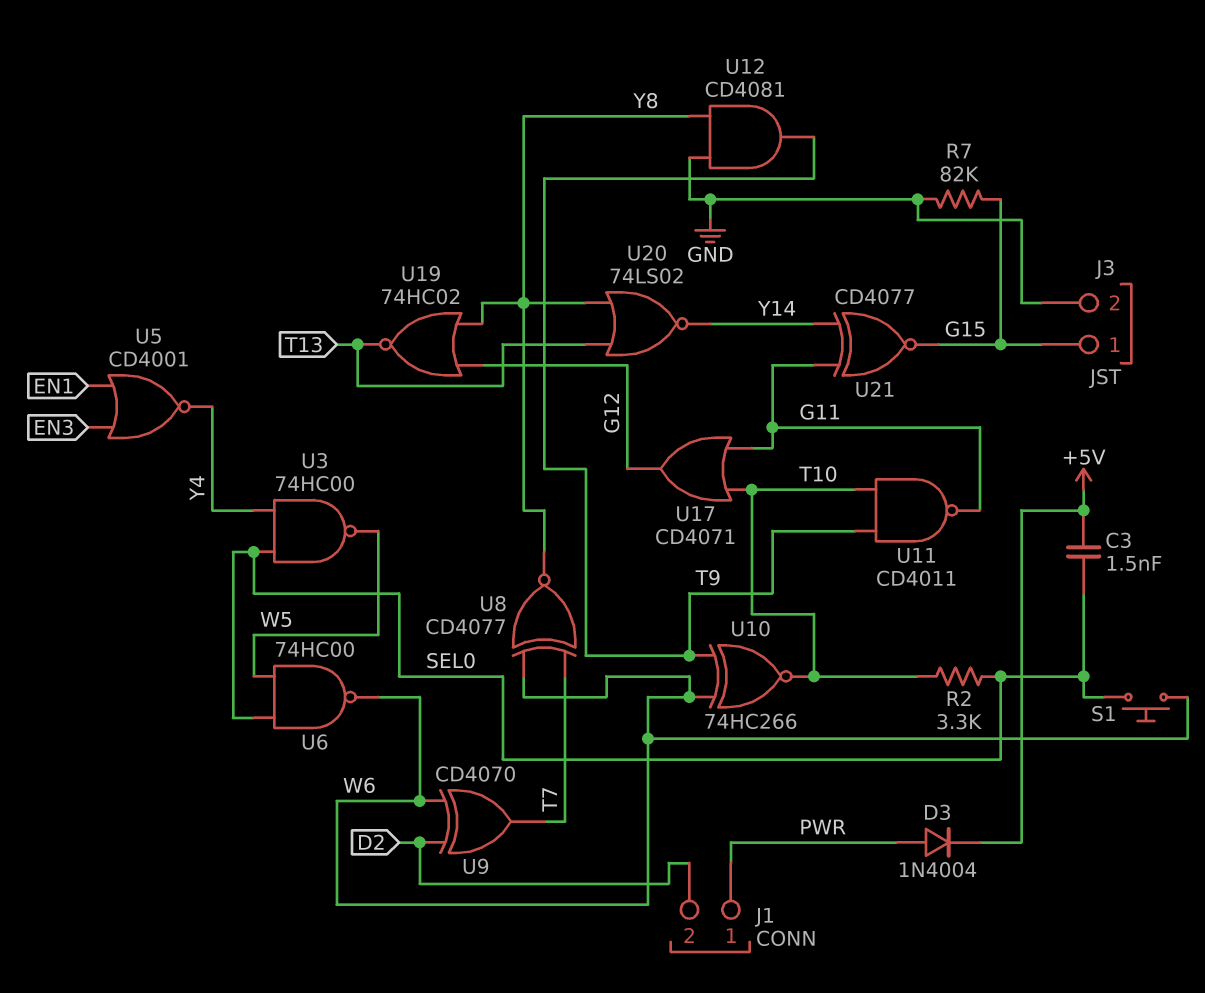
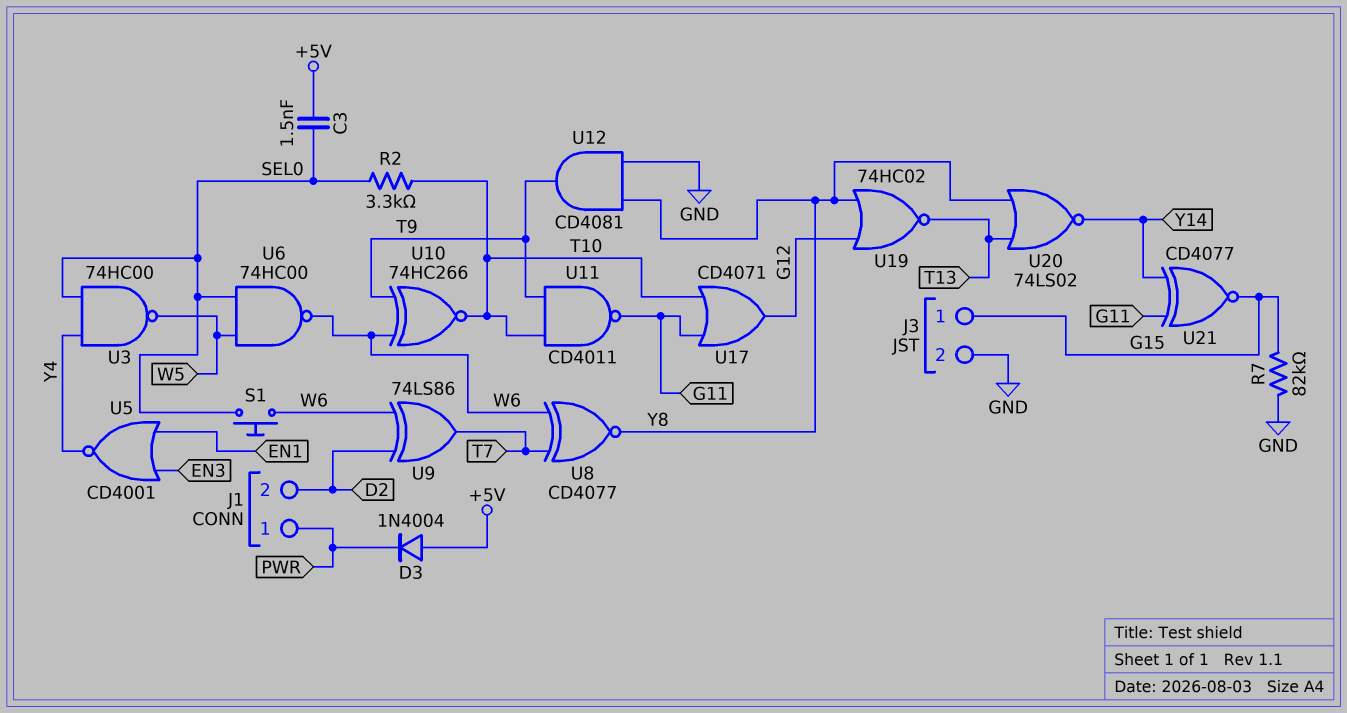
D3: diode 1N4004 (A PWR, K +5V) -> diode 1N4004 (A +5V, K PWR)
U9: XOR CD4070 (in D2, in W6, out T7) -> XOR 74LS86 (in D2, in W6, out T7)

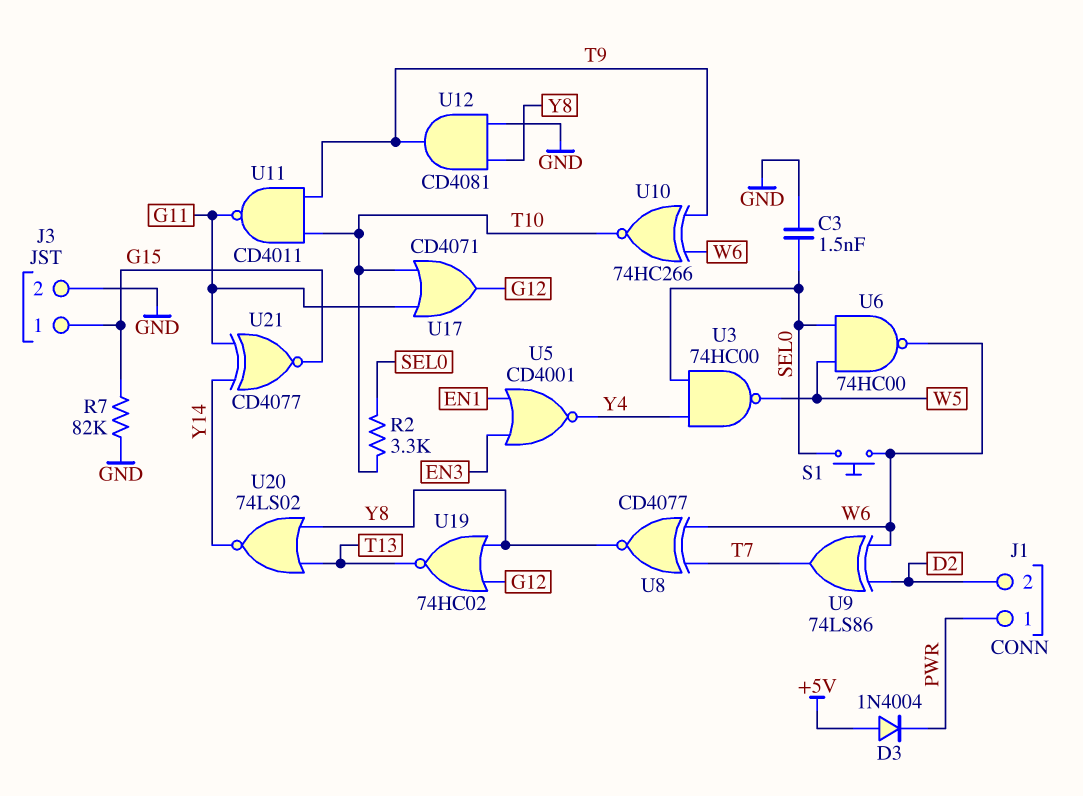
C3: 1.5nF (+5V, SEL0) -> 1.5nF (GND, SEL0)

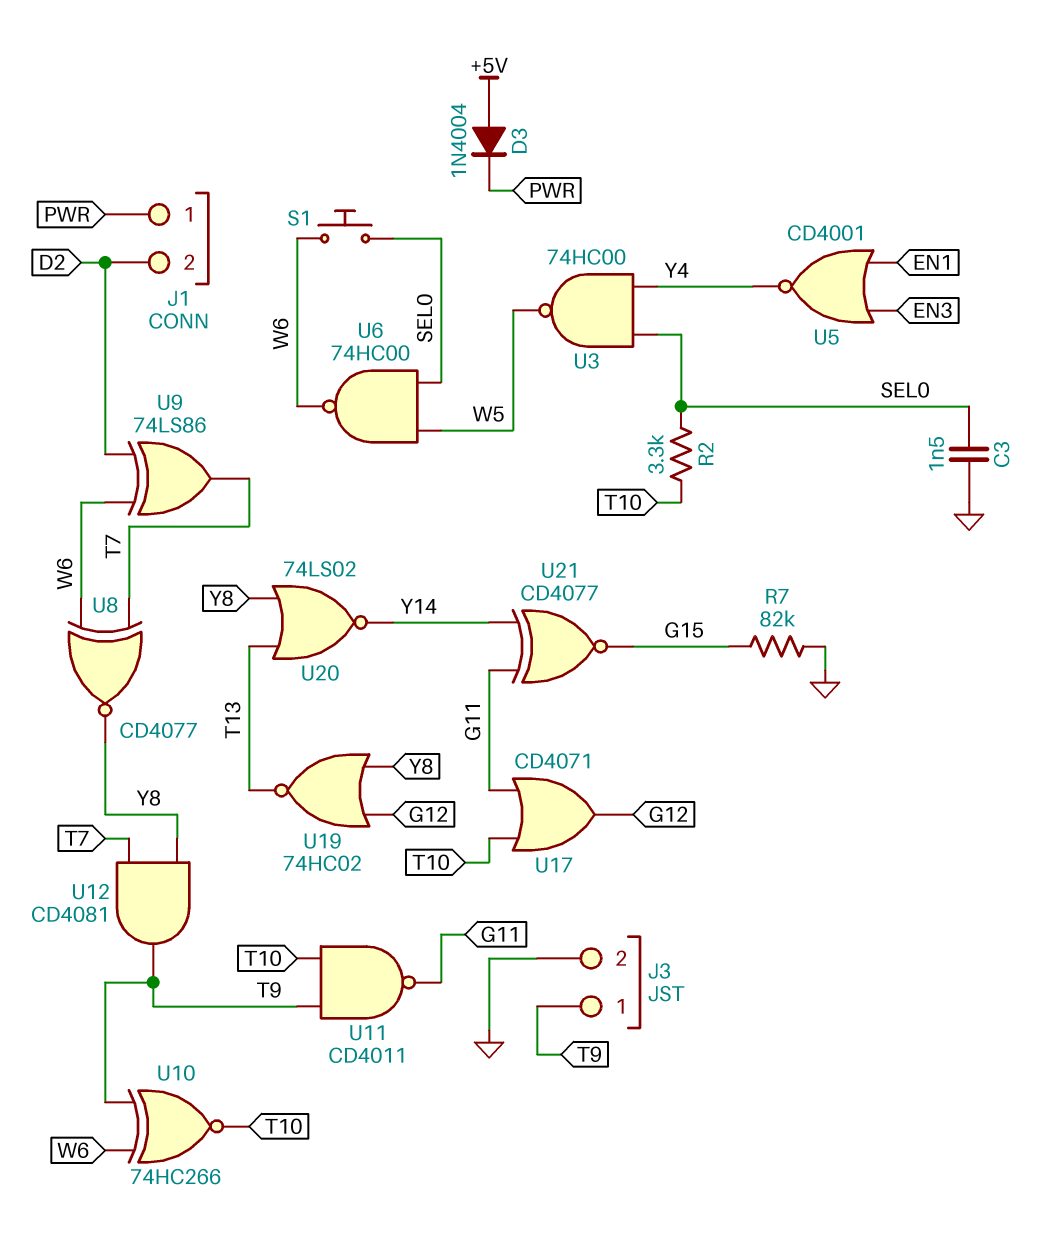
J3 pin 1: G15 -> T9
U12: AND CD4081 (in GND, in Y8, out T9) -> AND CD4081 (in T7, in Y8, out T9)

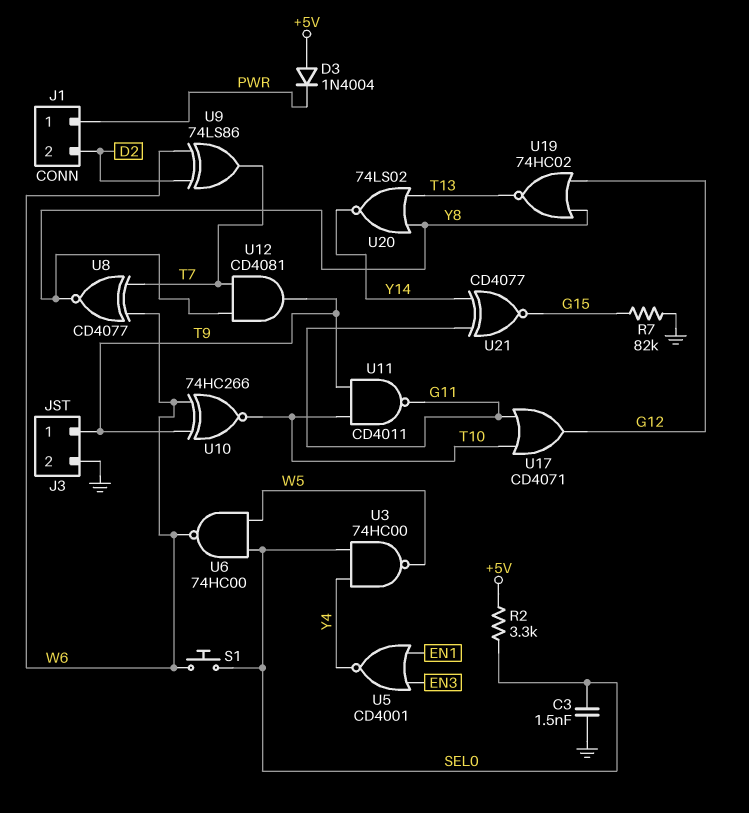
R2: 3.3k (SEL0, T10) -> 3.3k (+5V, SEL0)

